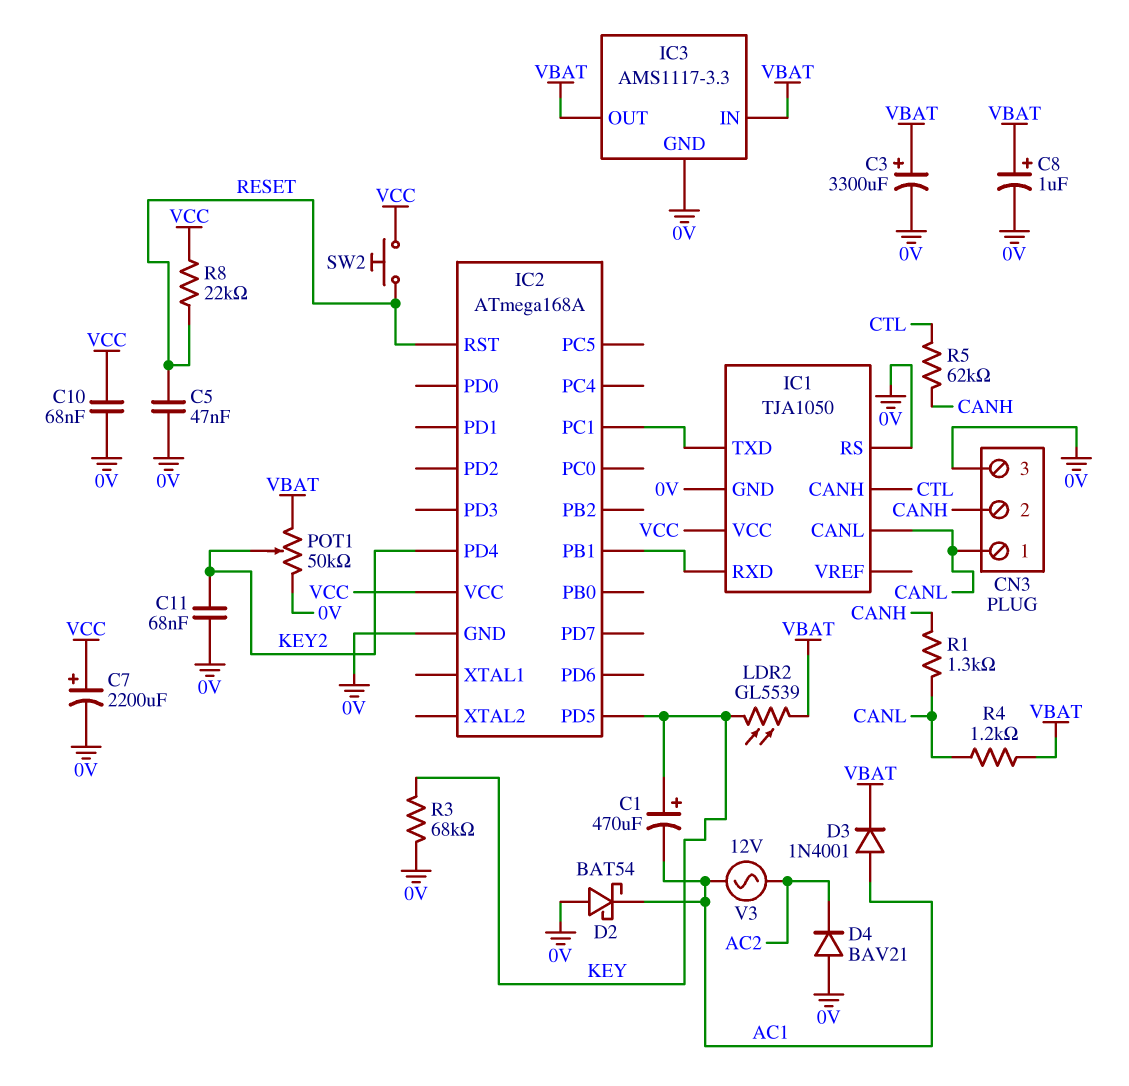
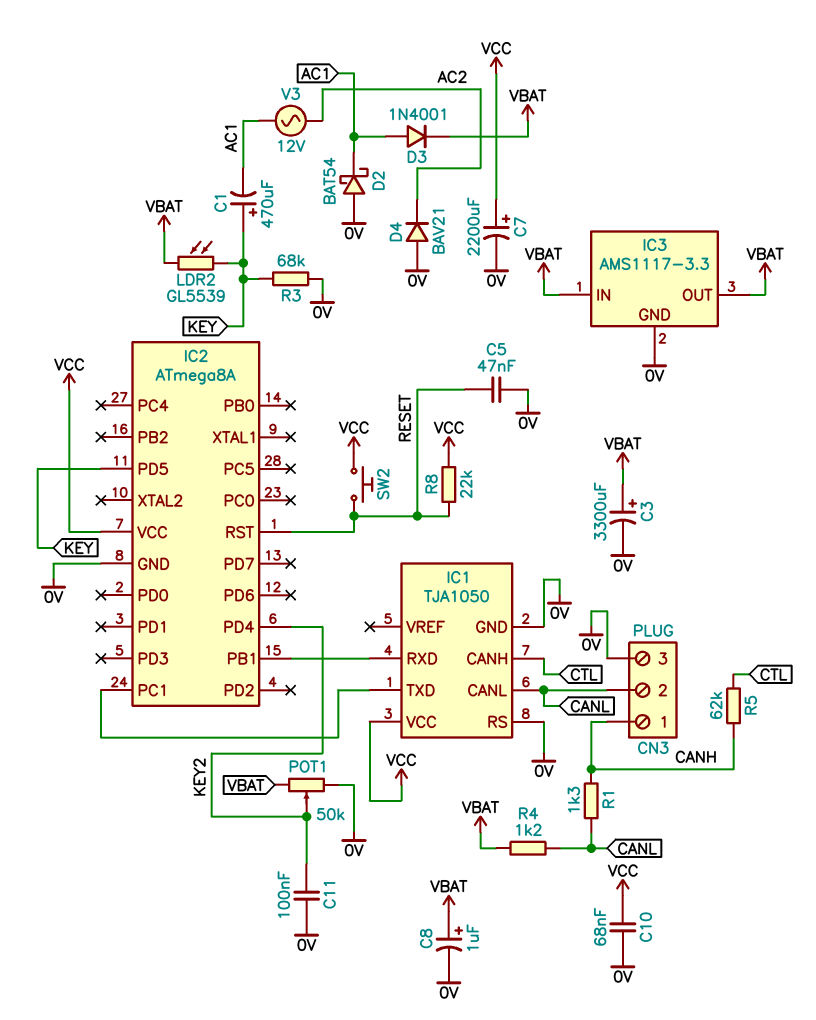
C11: 68nF (0V, KEY2) -> 100nF (0V, KEY2)
CN3 pin 1: CANL -> CANH
CN3 pin 2: CANH -> CANL
IC2: ATmega168A -> ATmega8A

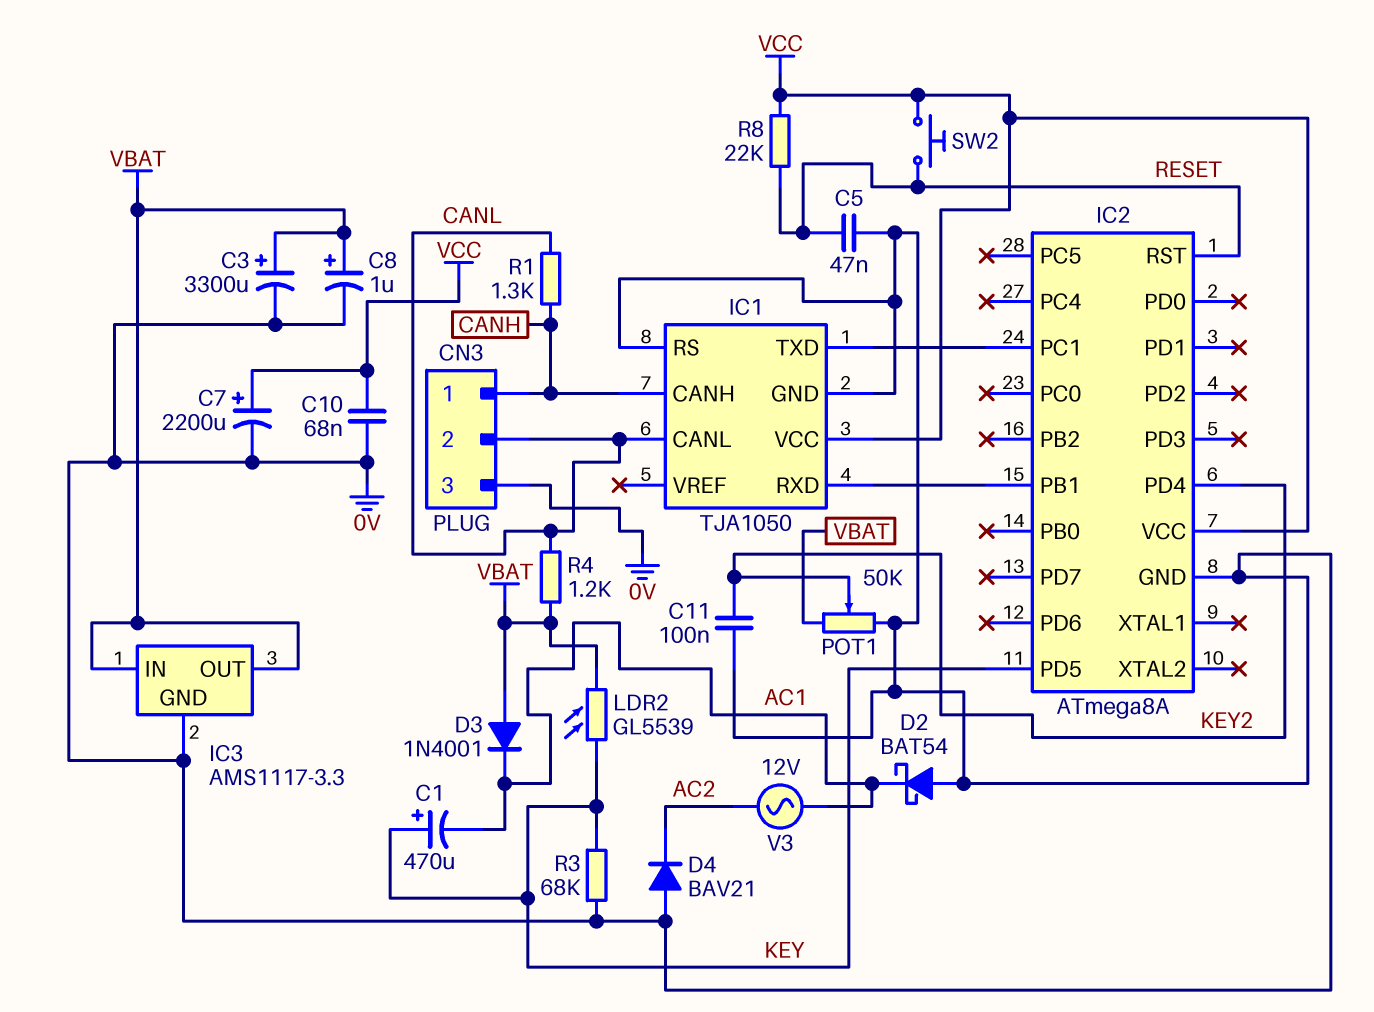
D3: diode 1N4001 (A AC1, K VBAT) -> diode 1N4001 (A VBAT, K AC1)
IC1 pin CANH: CTL -> CANH
R5: 62k (CANH, CTL) -> none

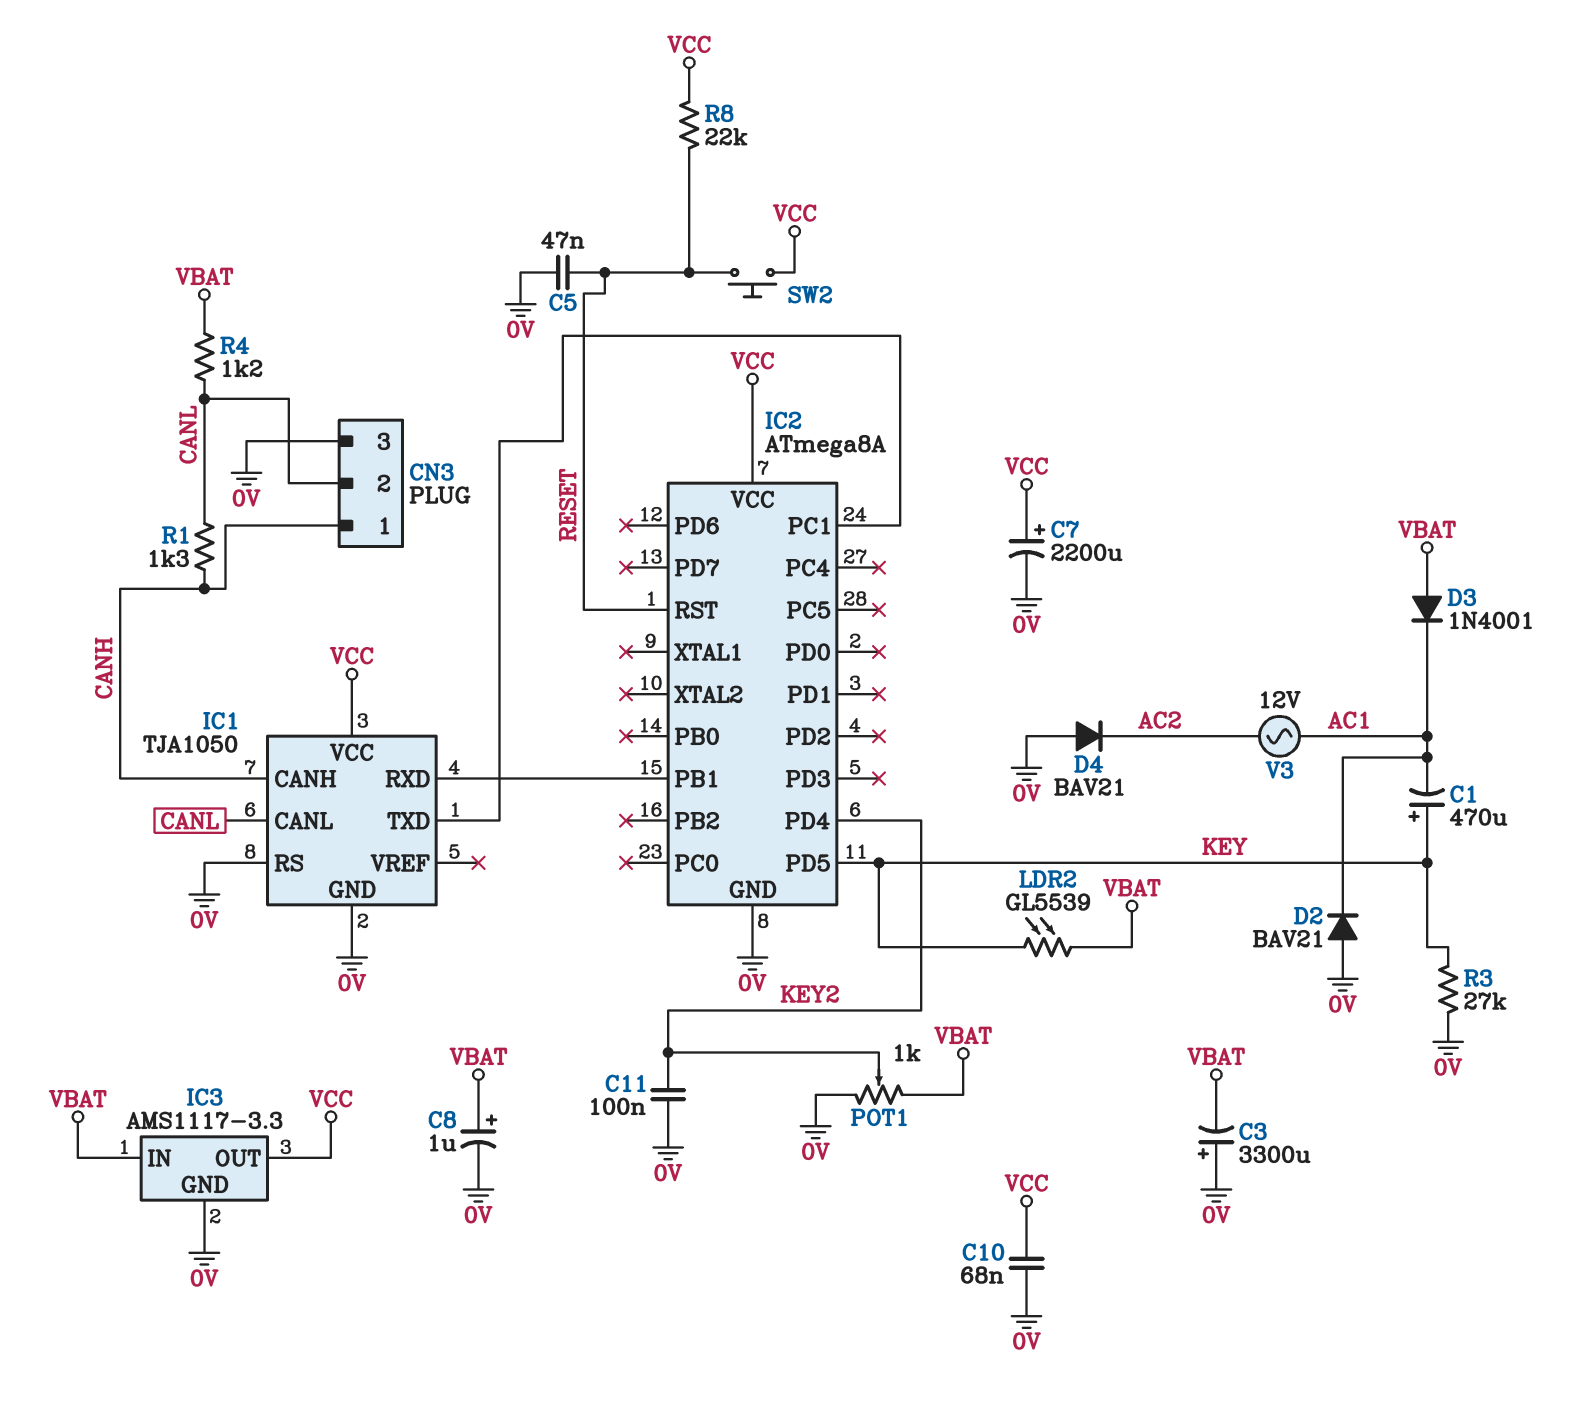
C3: 3300uF (plus VBAT, minus 0V) -> 3300uF (plus 0V, minus VBAT)
D2: schottky BAT54 (A 0V, K AC1) -> diode BAV21 (A 0V, K AC1)
IC3 pin OUT: VBAT -> VCC
POT1: 50k (0V, VBAT, wiper KEY2) -> 1k (0V, VBAT, wiper KEY2)
R3: 68k (0V, KEY) -> 27k (0V, KEY)

